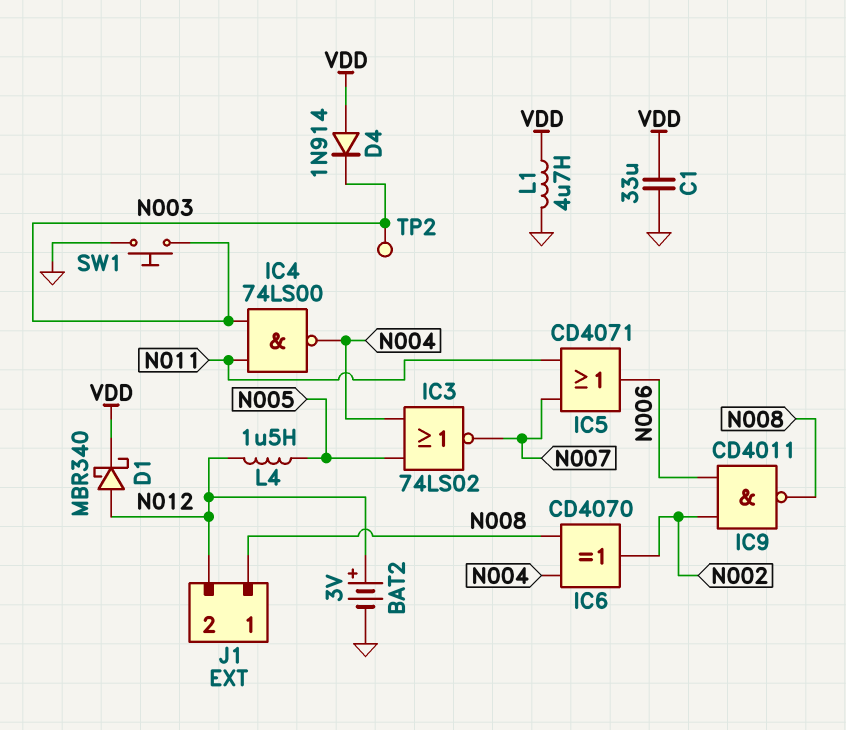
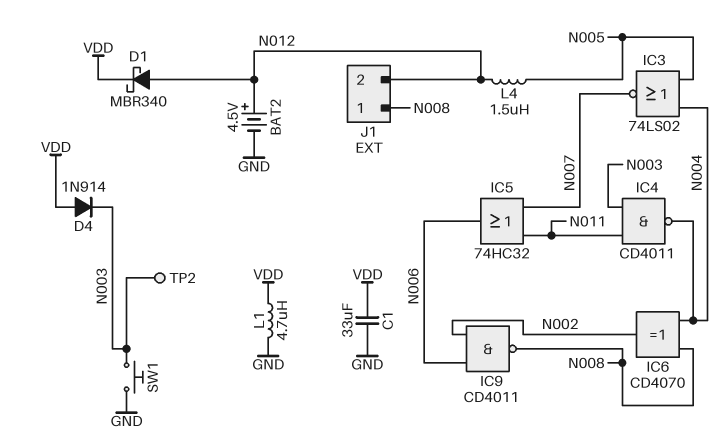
BAT2: 3V (plus N012, minus GND) -> 4.5V (plus N012, minus GND)
IC4: NAND 74LS00 (in N003, in N011, out N004) -> NAND CD4011 (in N003, in N011, out N004)
IC5: OR CD4071 (in N007, in N011, out N006) -> OR 74HC32 (in N007, in N011, out N006)

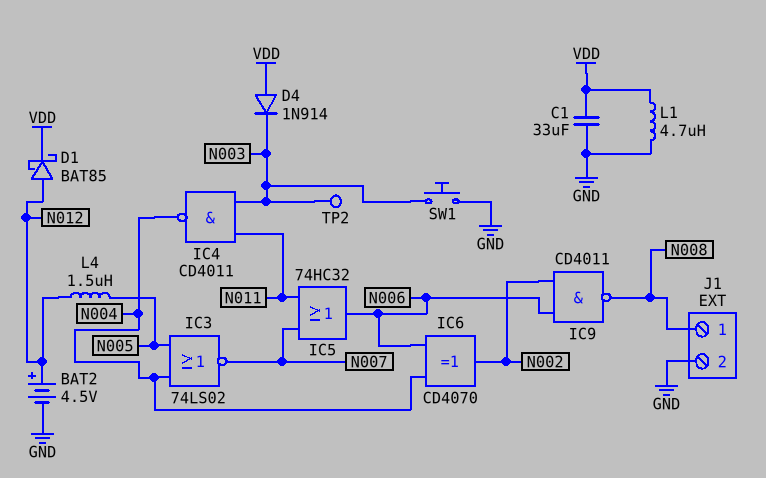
D1: schottky MBR340 (A N012, K VDD) -> schottky BAT85 (A N012, K VDD)
IC6: XOR CD4070 (in N004, in N008, out N002) -> XOR CD4070 (in N004, in N006, out N002)
J1 pin 2: N012 -> GND

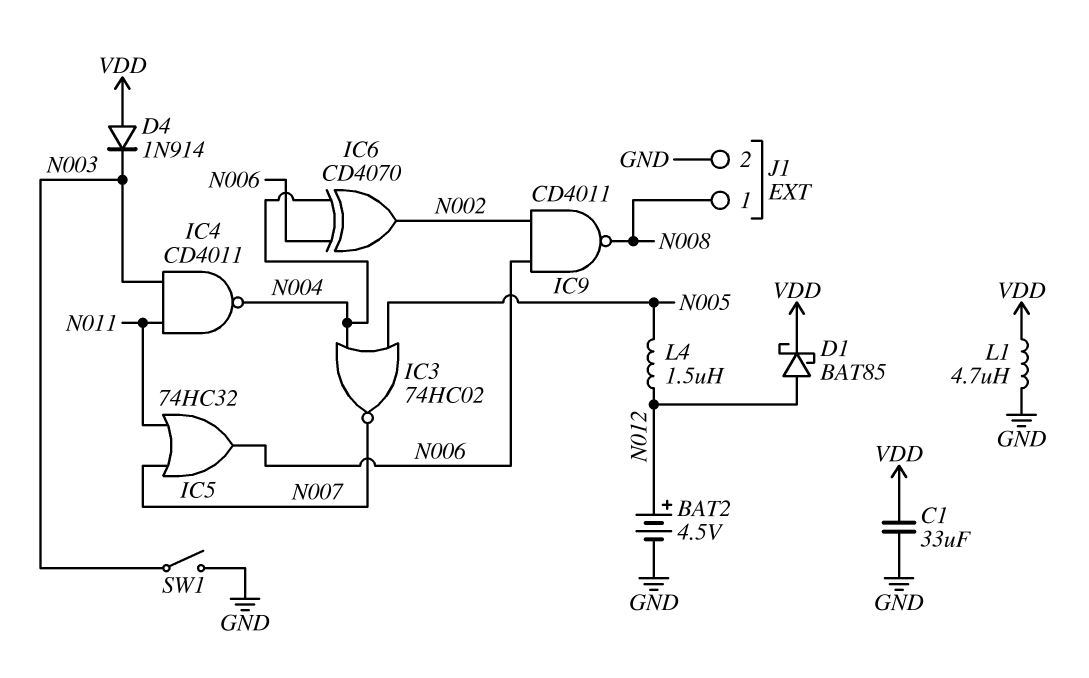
IC3: NOR 74LS02 (in N004, in N005, out N007) -> NOR 74HC02 (in N004, in N005, out N007)
SW1: button (GND, N003) -> switch (GND, N003)
TP2: test point (N003) -> none

